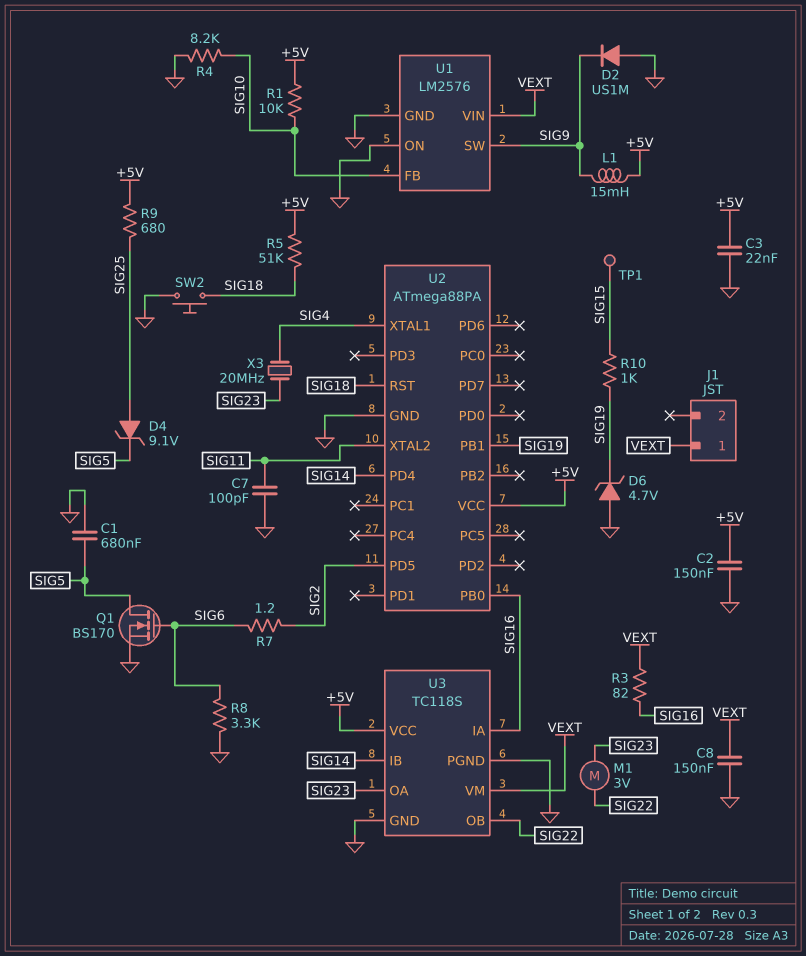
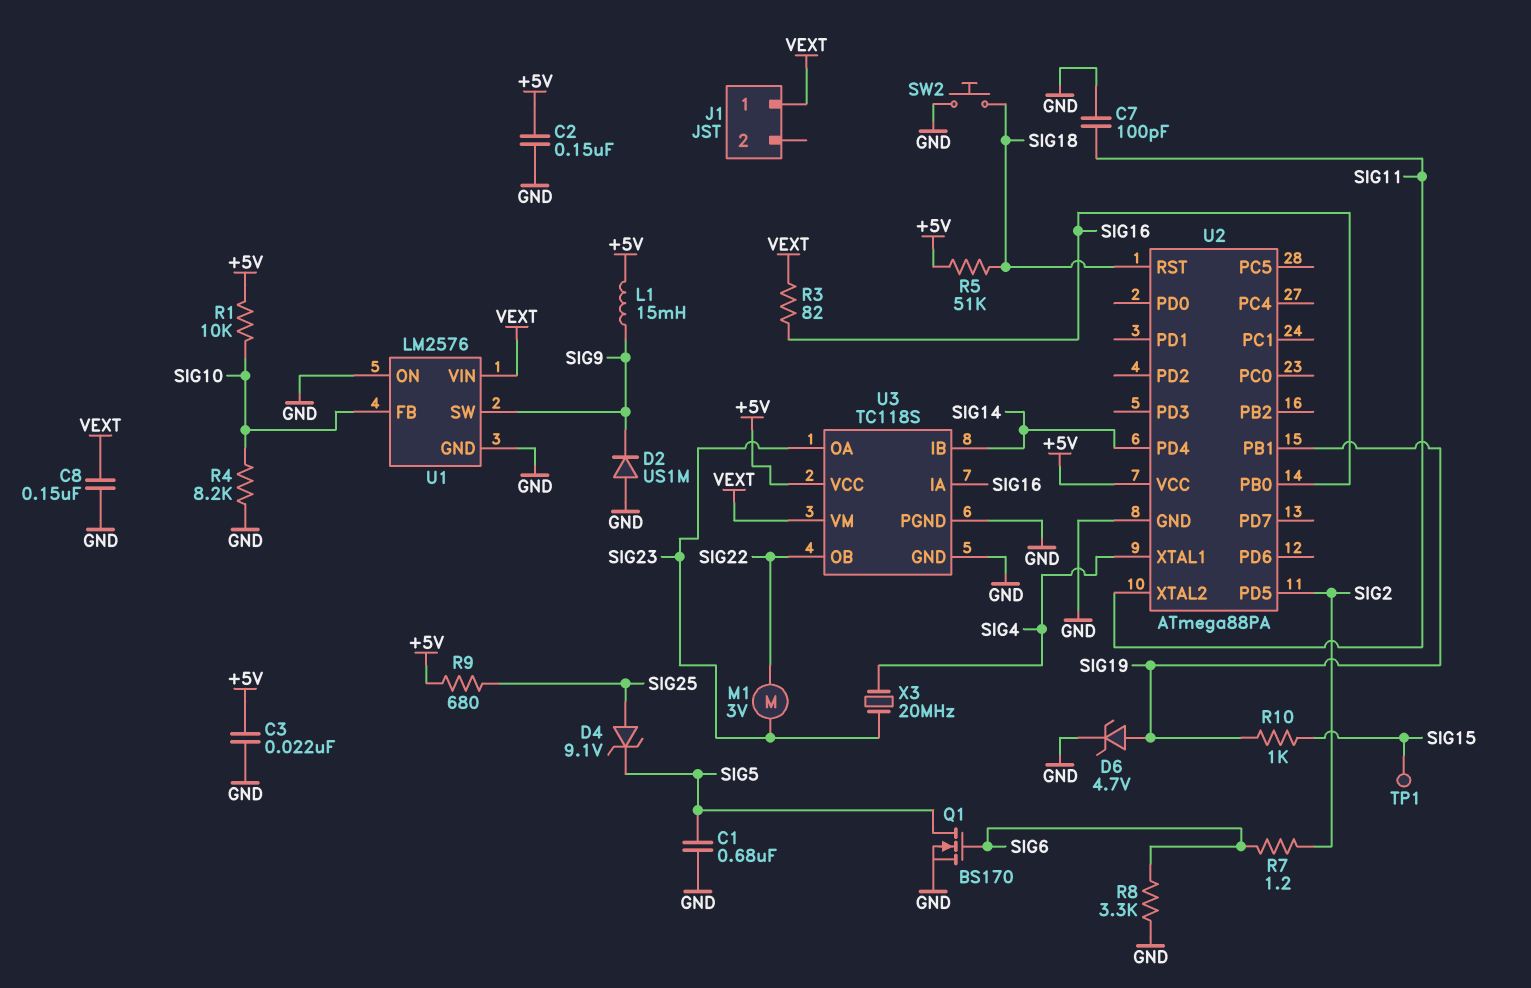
D6: zener 4.7V (A GND, K SIG19) -> zener 4.7V (A SIG19, K GND)

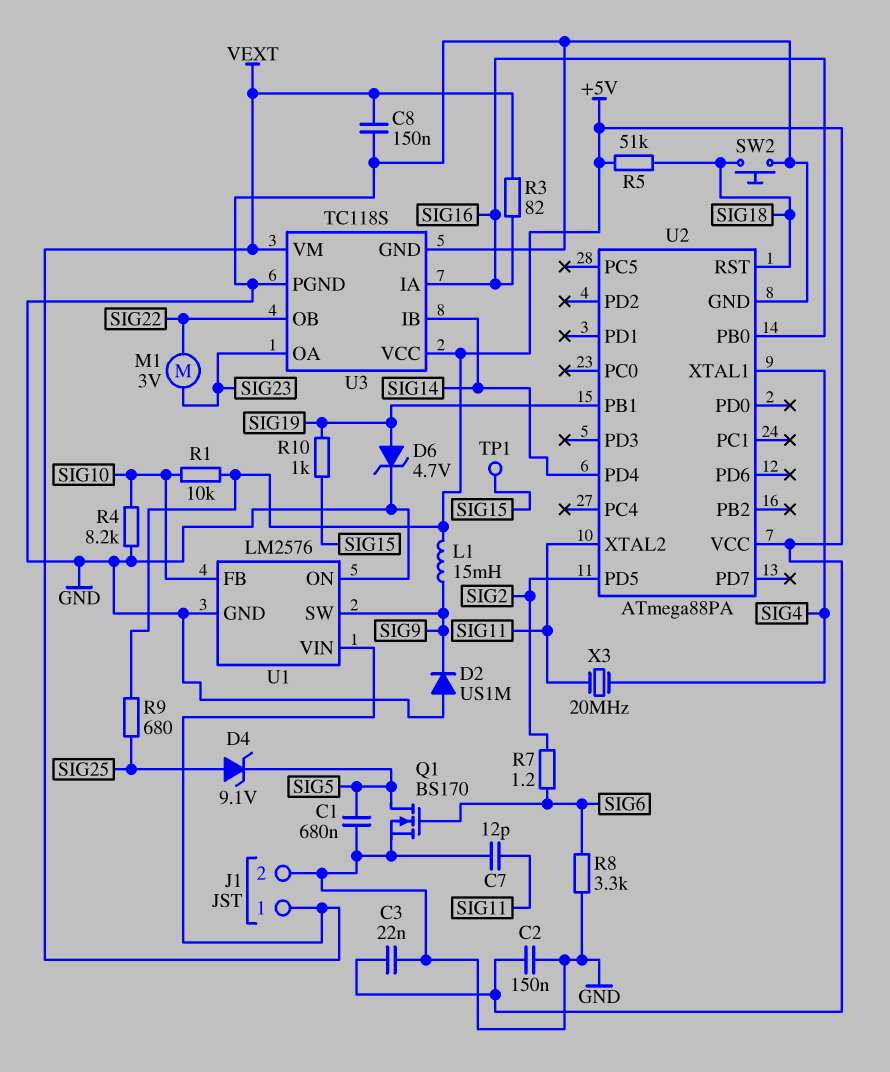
C7: 100pF (GND, SIG11) -> 12pF (GND, SIG11)
J1 pin 2: none -> GND
X3: 20MHz (SIG4, SIG23) -> 20MHz (SIG4, SIG11)

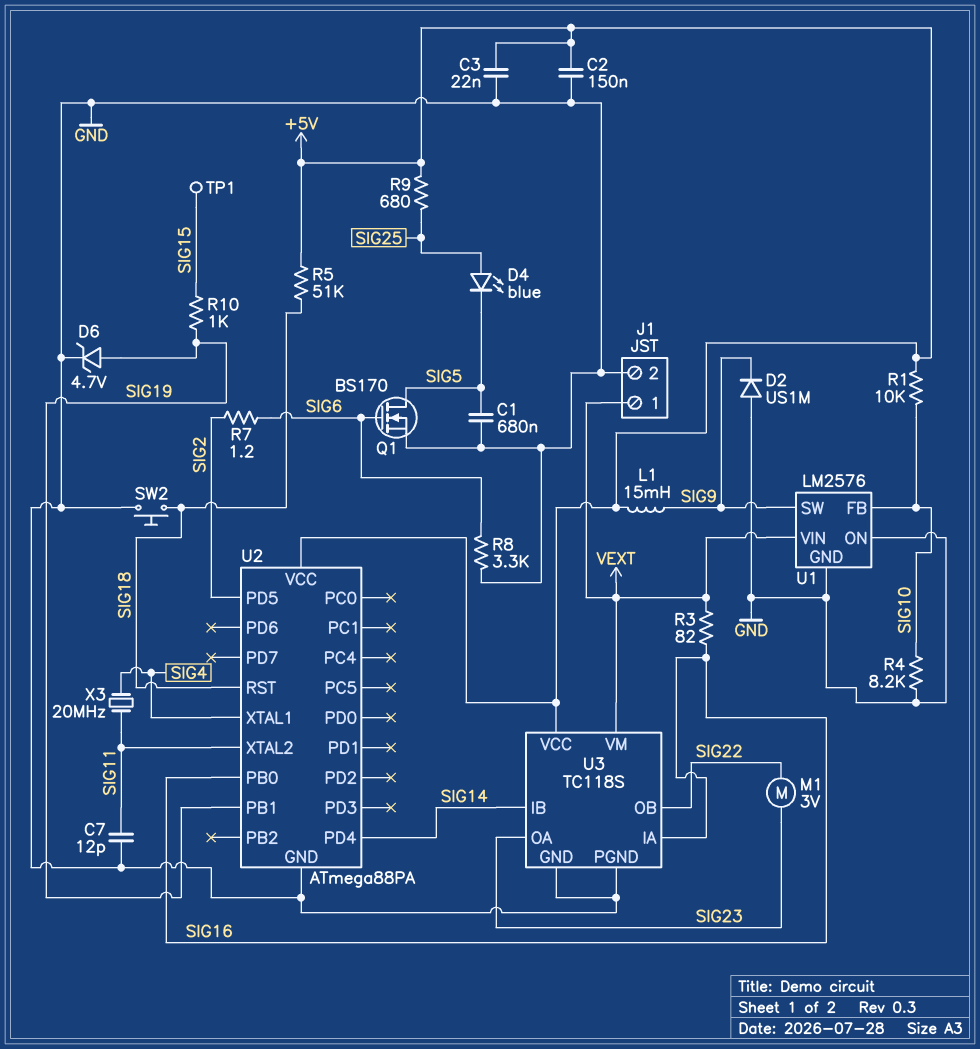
C8: 150nF (GND, VEXT) -> none
D4: zener 9.1V (A SIG25, K SIG5) -> LED blue (A SIG25, K SIG5)

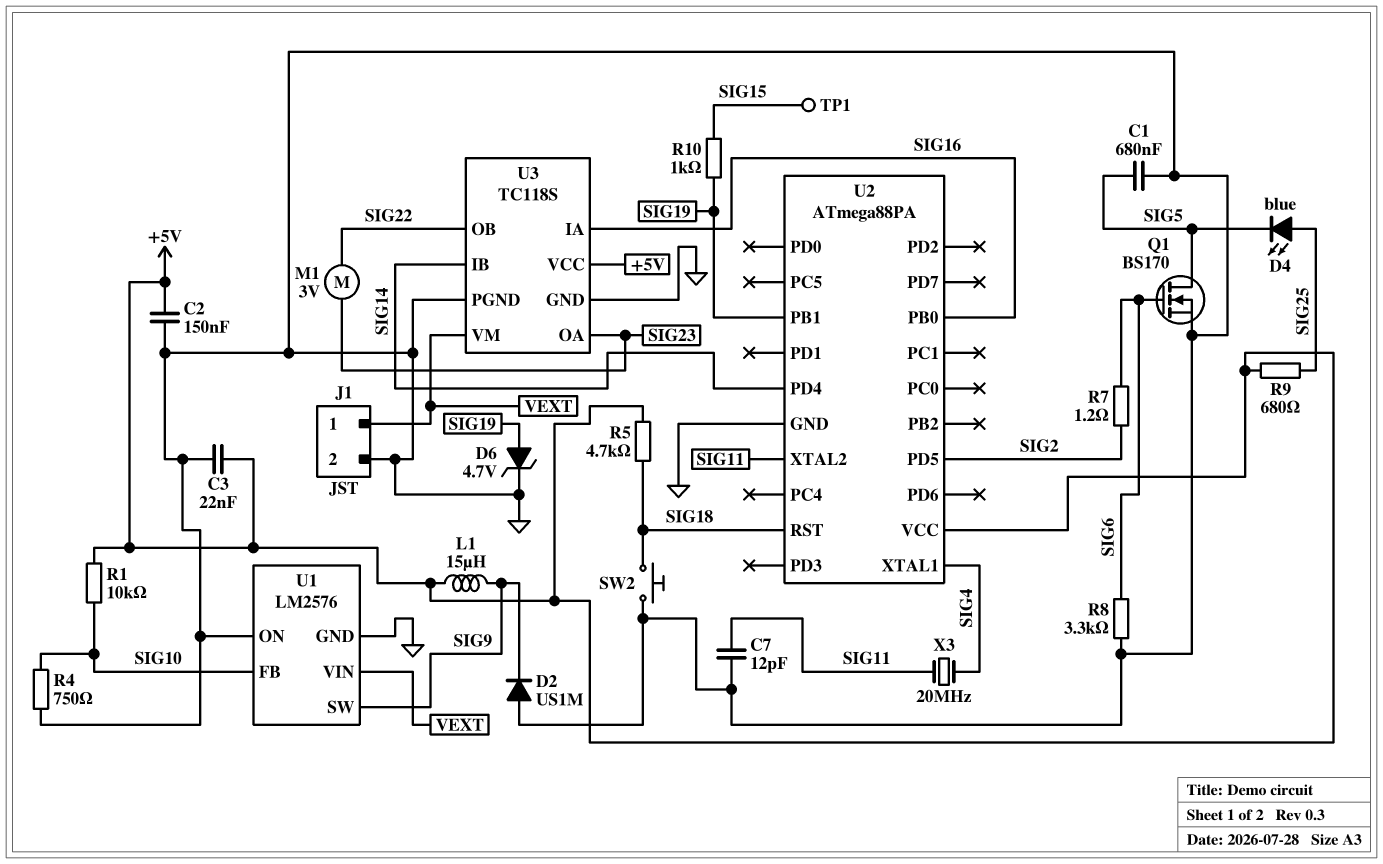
L1: 15mH (+5V, SIG9) -> 15uH (+5V, SIG9)
R3: 82 (SIG16, VEXT) -> none
R4: 8.2k (GND, SIG10) -> 750 (GND, SIG10)
R5: 51k (+5V, SIG18) -> 4.7k (+5V, SIG18)

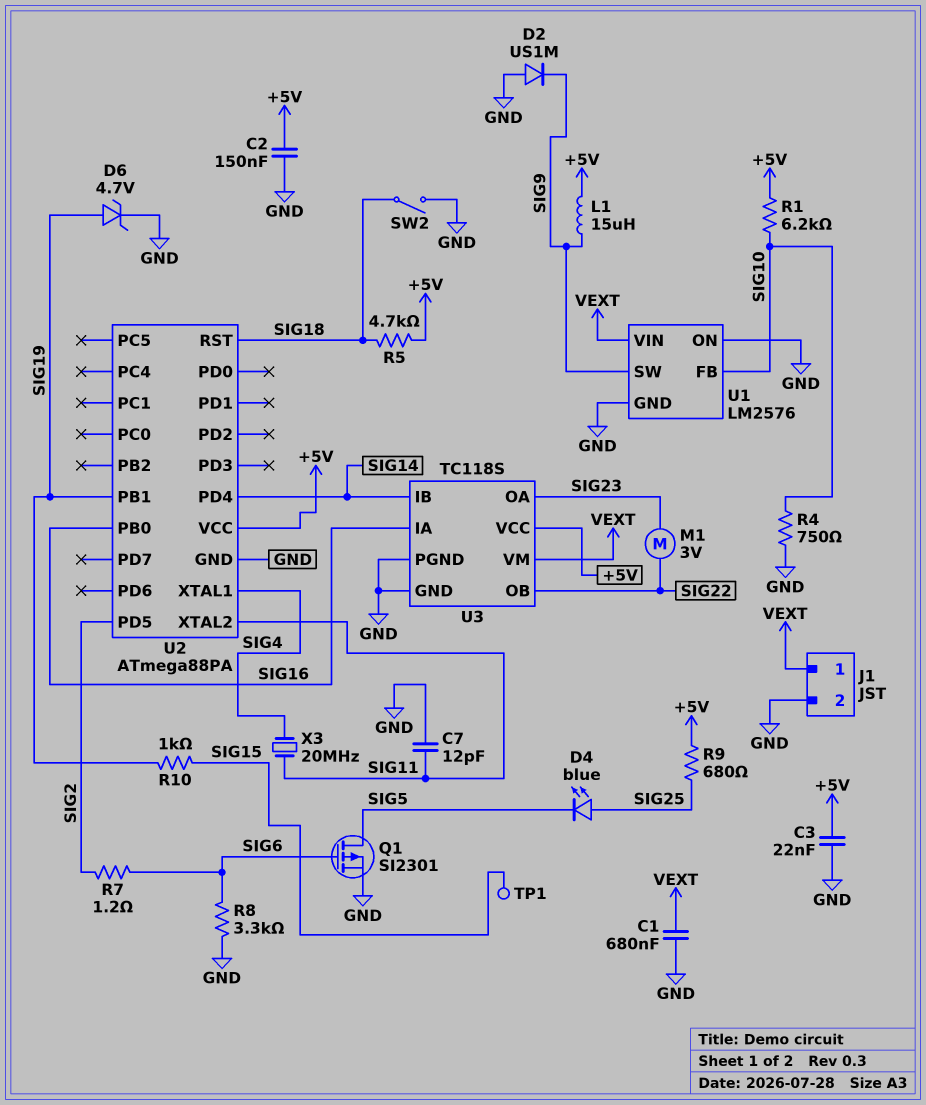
C1: 680nF (GND, SIG5) -> 680nF (GND, VEXT)
Q1: NMOS BS170 (G SIG6, D SIG5, S GND) -> PMOS SI2301 (G SIG6, D SIG5, S GND)
R1: 10k (+5V, SIG10) -> 6.2k (+5V, SIG10)
SW2: button (GND, SIG18) -> switch (GND, SIG18)

